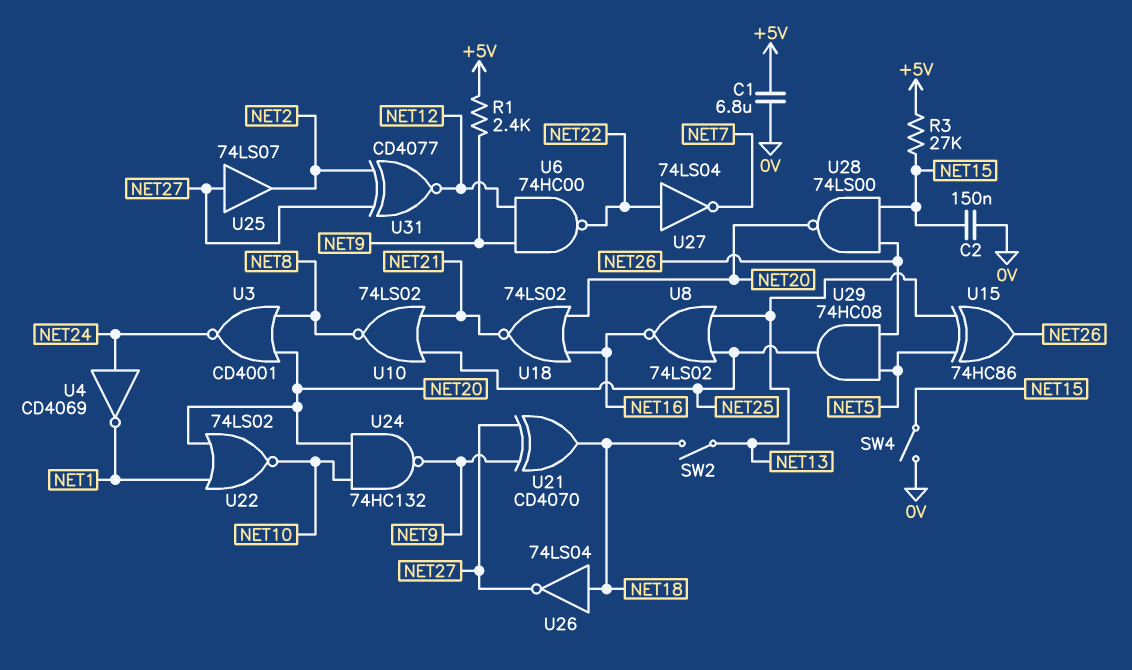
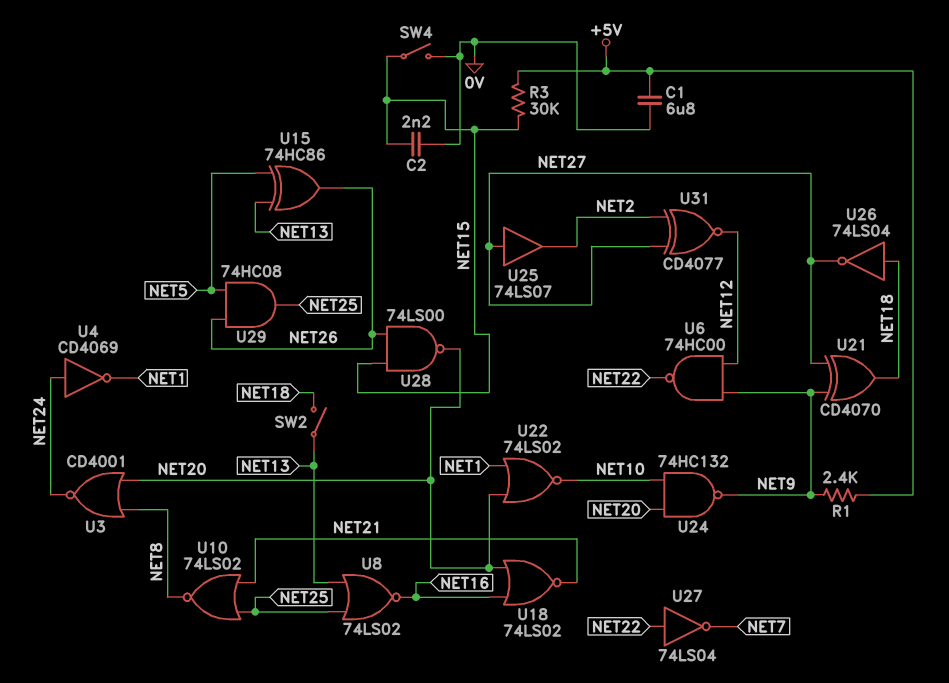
C2: 150nF (0V, NET15) -> 2.2nF (0V, NET15)
R3: 27k (+5V, NET15) -> 30k (+5V, NET15)

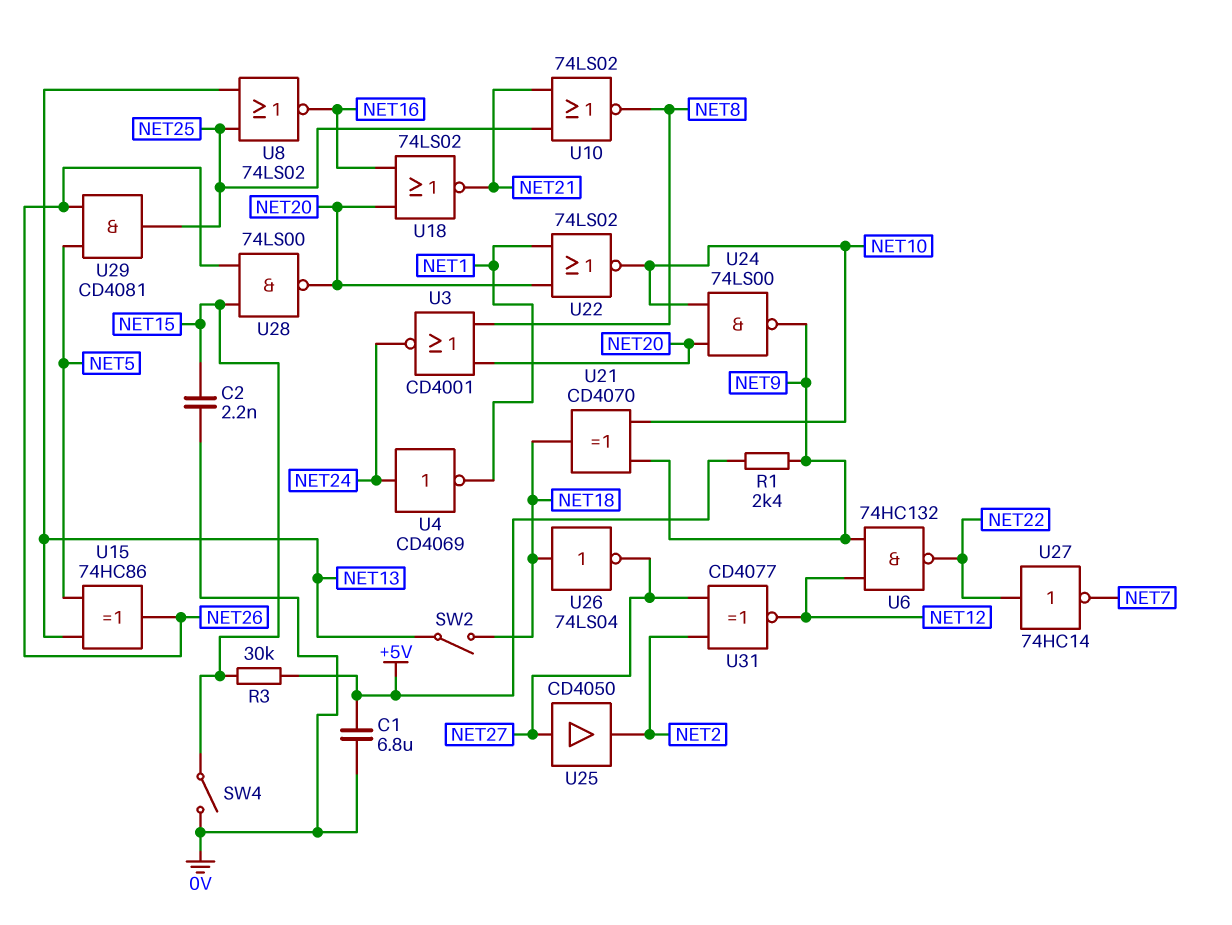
U6: NAND 74HC00 (in NET9, in NET12, out NET22) -> NAND 74HC132 (in NET9, in NET12, out NET22)
U21: XOR CD4070 (in NET9, in NET27, out NET18) -> XOR CD4070 (in NET9, in NET10, out NET18)
U24: NAND 74HC132 (in NET10, in NET20, out NET9) -> NAND 74LS00 (in NET10, in NET20, out NET9)
U25: buffer 74LS07 (in NET27, out NET2) -> buffer CD4050 (in NET27, out NET2)
U27: NOT 74LS04 (in NET22, out NET7) -> NOT 74HC14 (in NET22, out NET7)
U29: AND 74HC08 (in NET5, in NET26, out NET25) -> AND CD4081 (in NET5, in NET26, out NET25)

